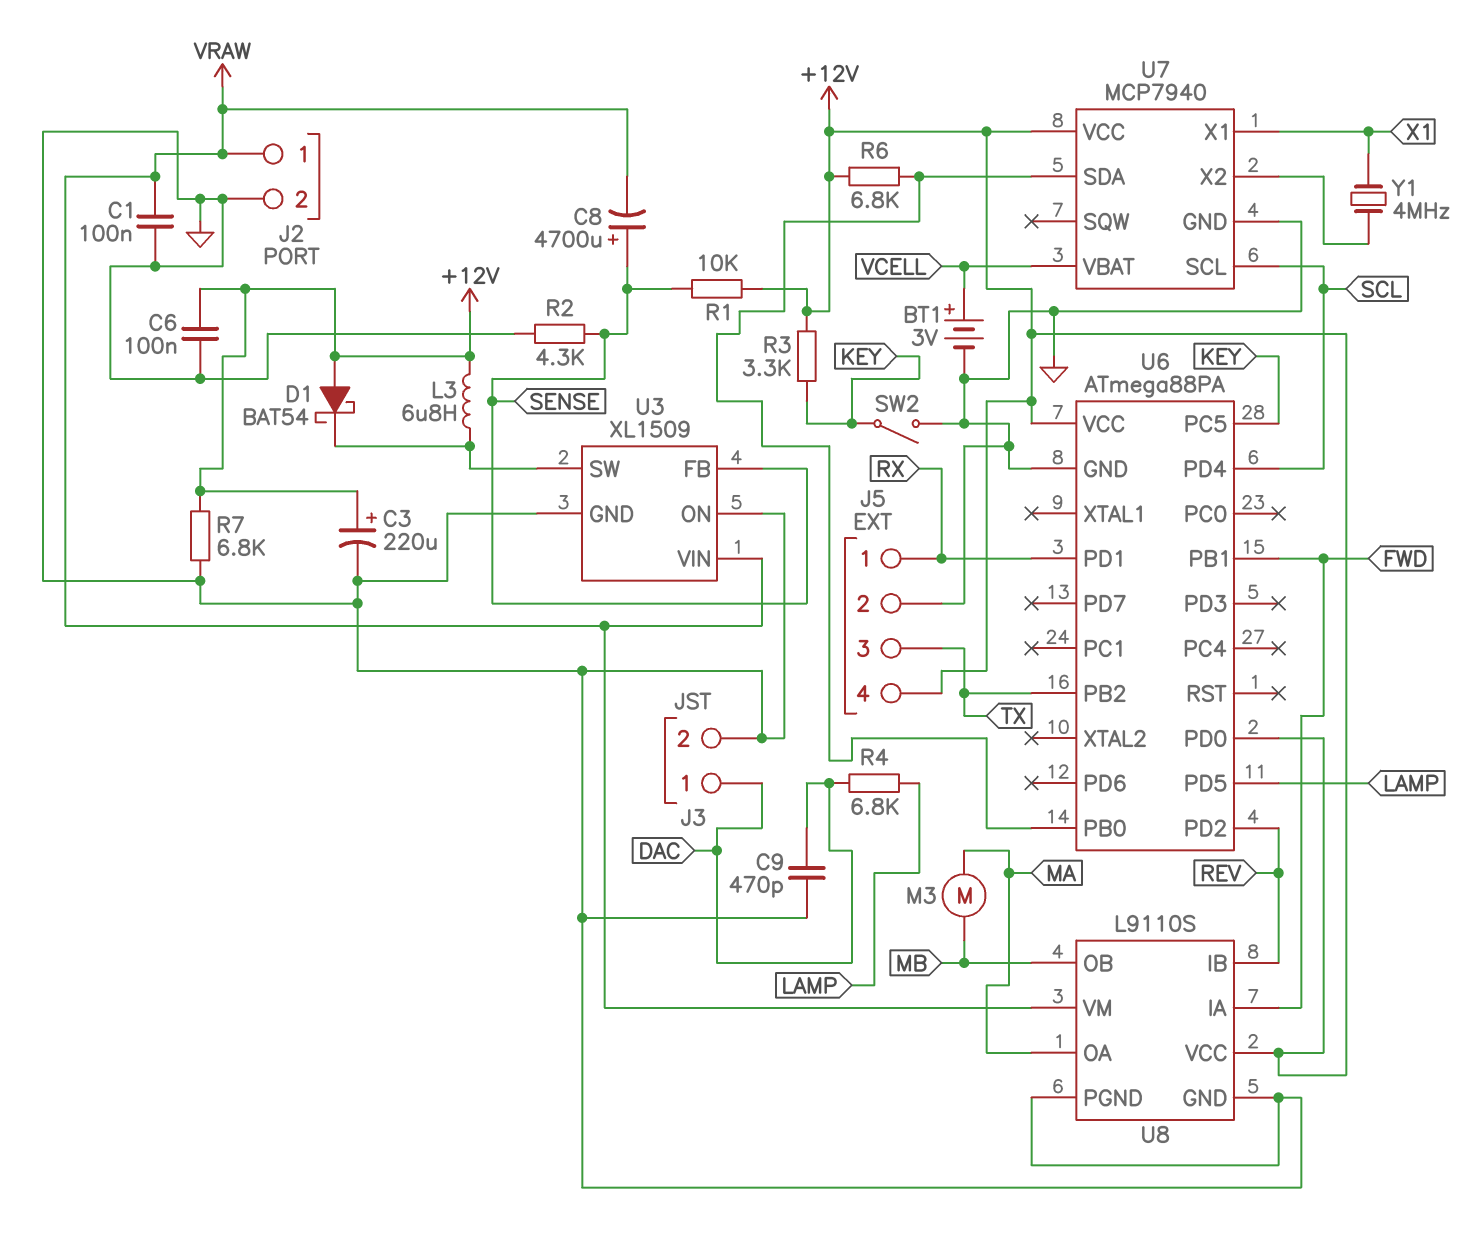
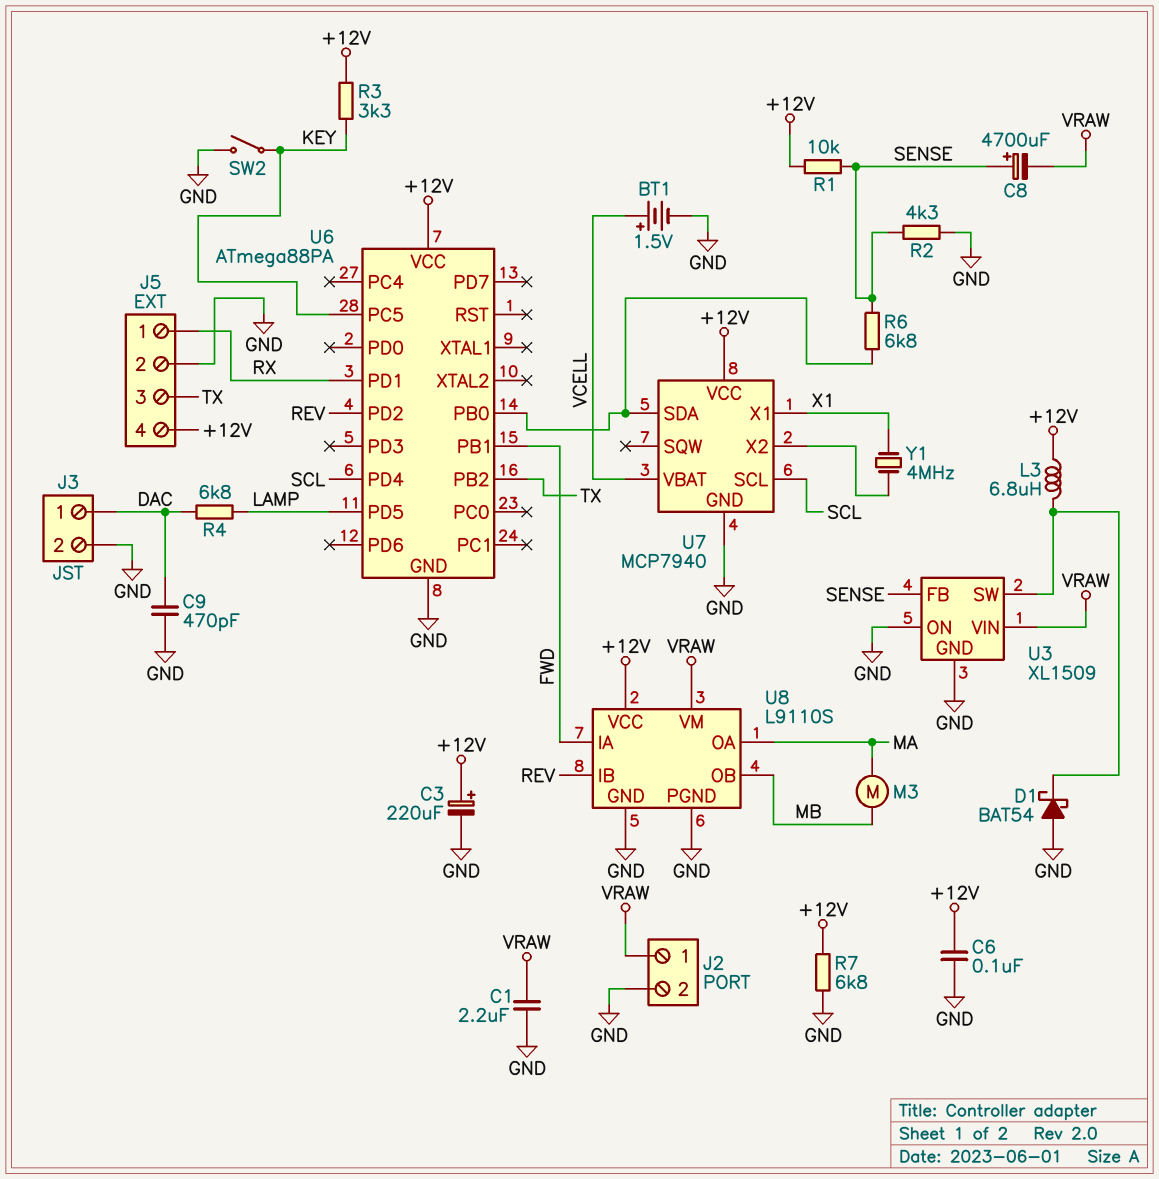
BT1: 3V (plus VCELL, minus GND) -> 1.5V (plus VCELL, minus GND)
C1: 100nF (GND, VRAW) -> 2.2uF (GND, VRAW)
D1: schottky BAT54 (A +12V, K U3/SW) -> schottky BAT54 (A GND, K U3/SW)
R6: 6.8k (+12V, U6/PB0) -> 6.8k (SENSE, U6/PB0)
U6 pin PD0: +12V -> none

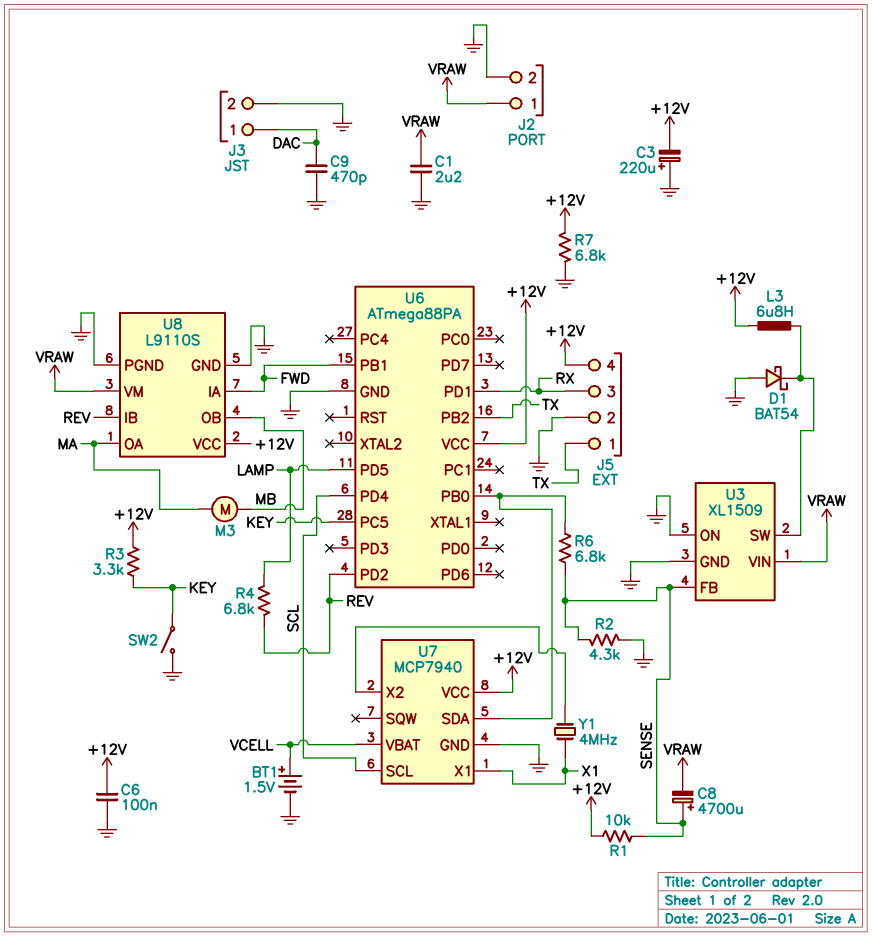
C3: 220uF (plus +12V, minus GND) -> 220uF (plus GND, minus +12V)
J5 pin 1: RX -> TX
J5 pin 3: TX -> RX
R4: 6.8k (DAC, LAMP) -> 6.8k (LAMP, REV)

